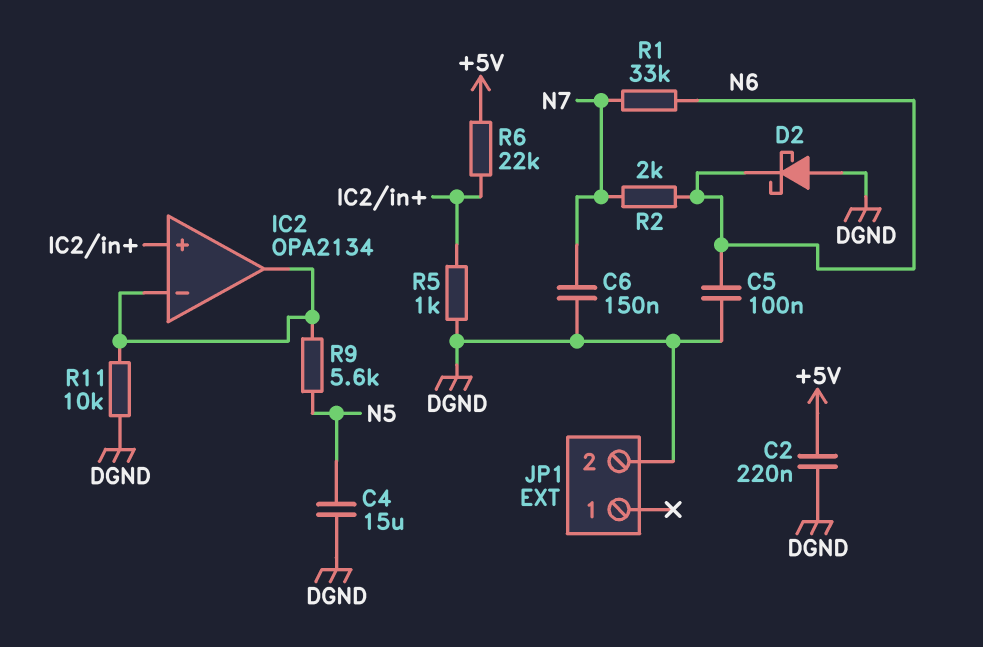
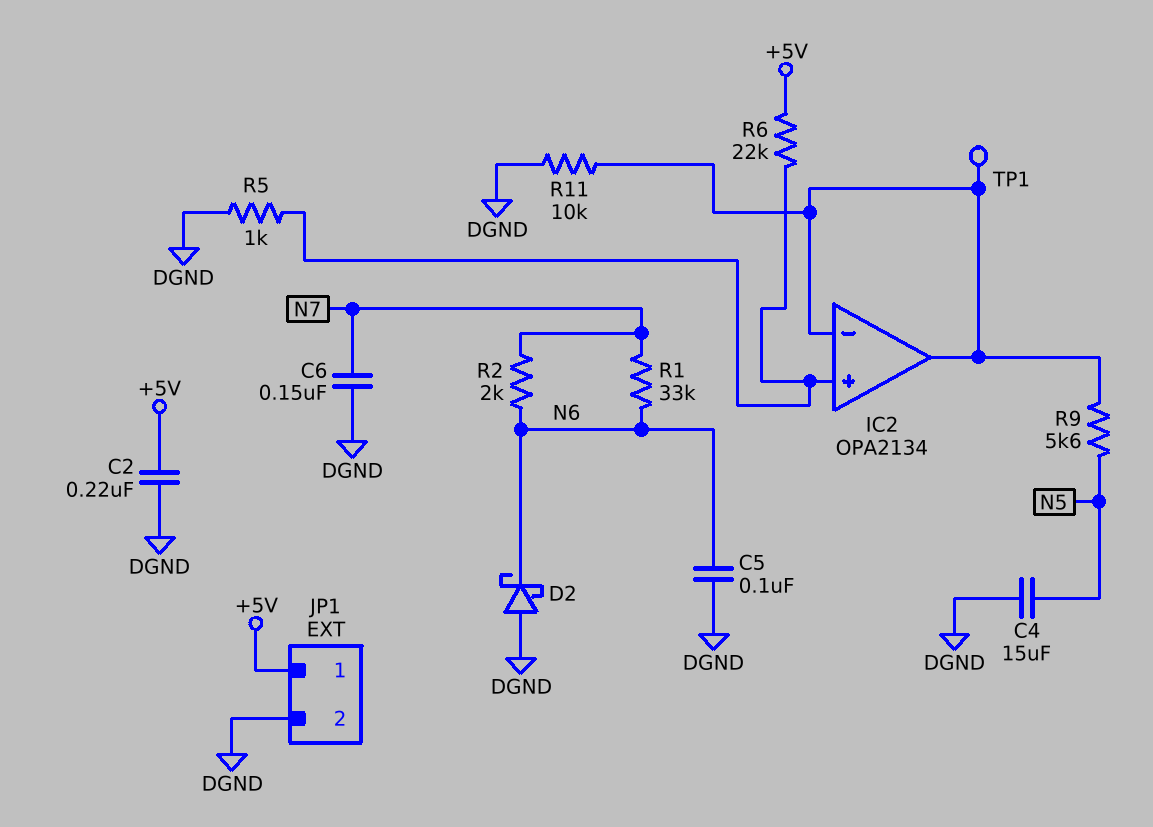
JP1 pin 1: none -> +5V
TP1: none -> test point (IC2/in-)

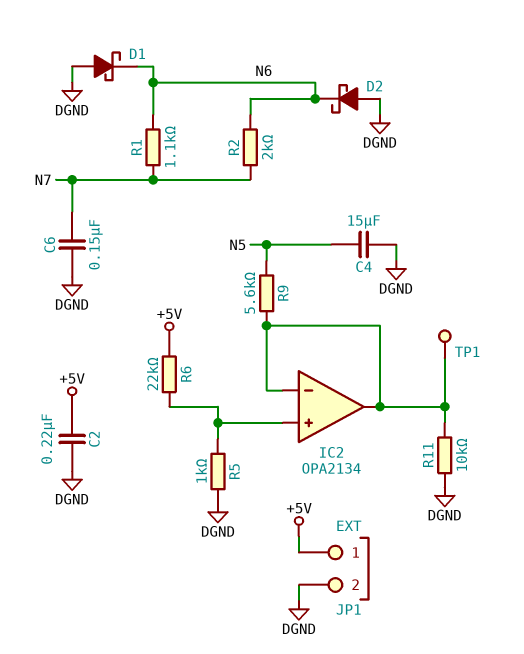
C5: 100nF (DGND, N6) -> none
D1: none -> schottky (A DGND, K N6)
R1: 33k (N6, N7) -> 1.1k (N6, N7)

